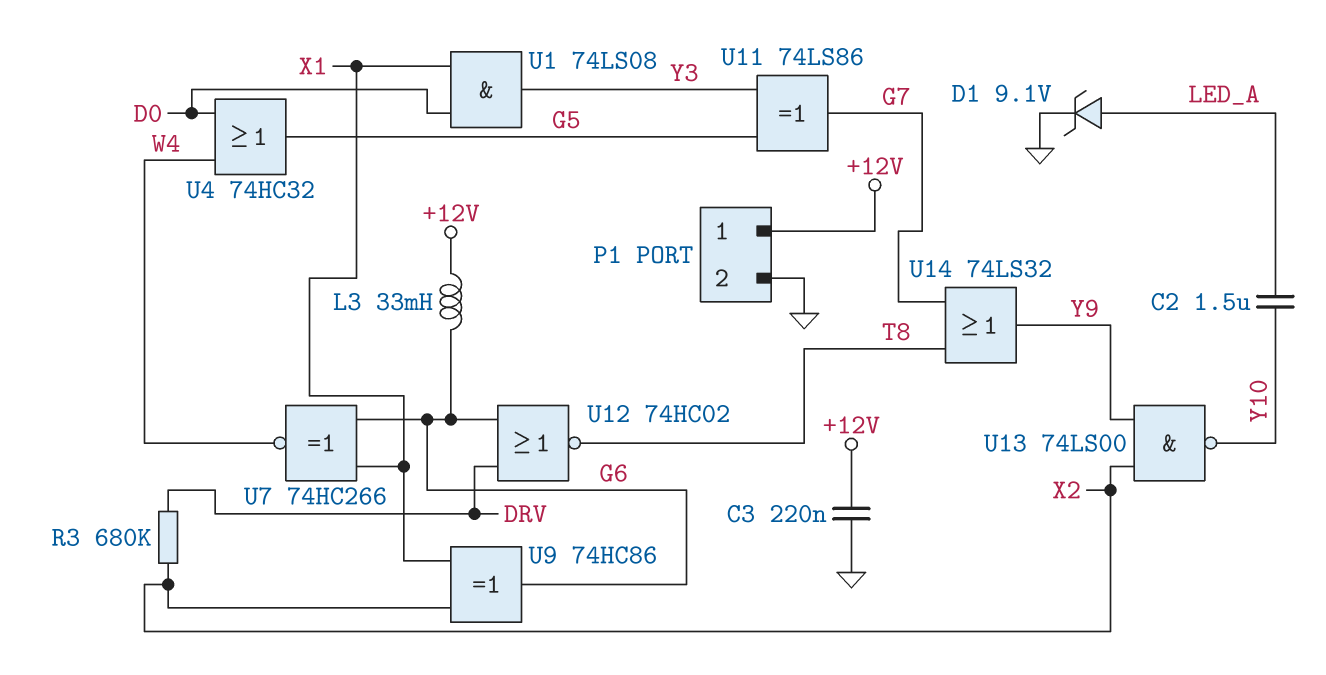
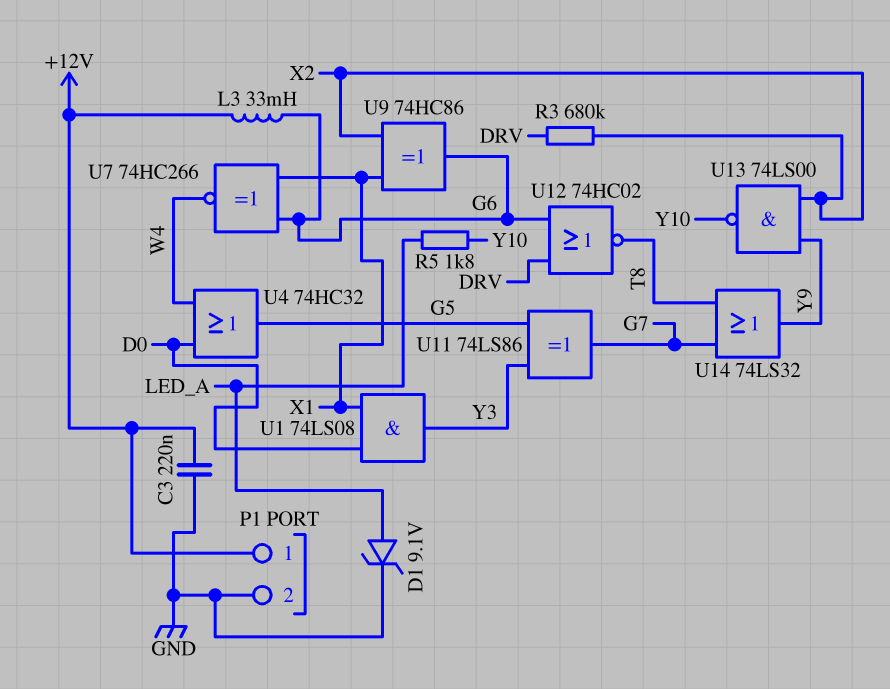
C2: 1.5uF (LED_A, Y10) -> none
R5: none -> 1.8k (LED_A, Y10)

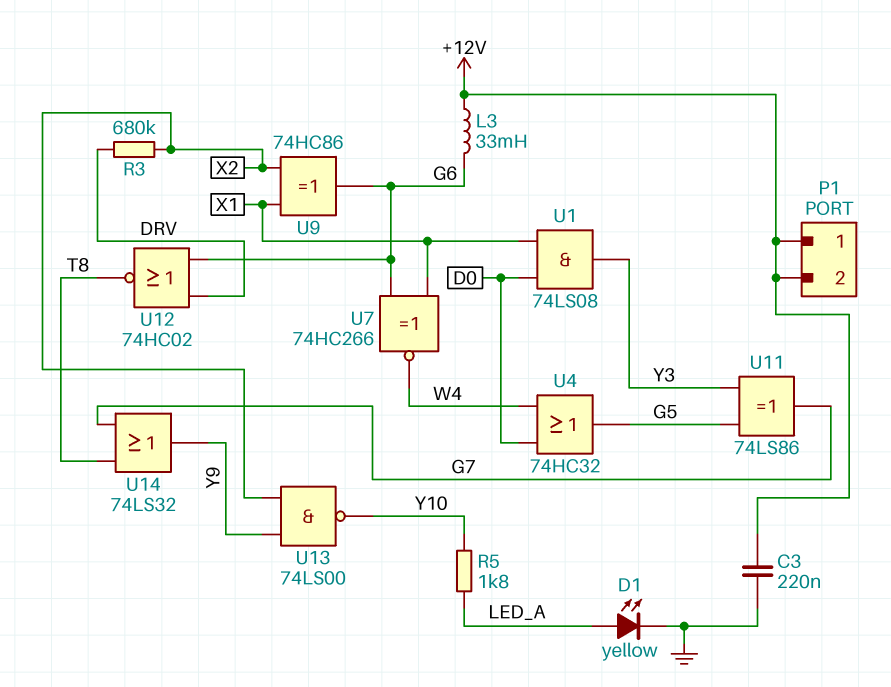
D1: zener 9.1V (A LED_A, K GND) -> LED yellow (A LED_A, K GND)
P1 pin 2: GND -> +12V

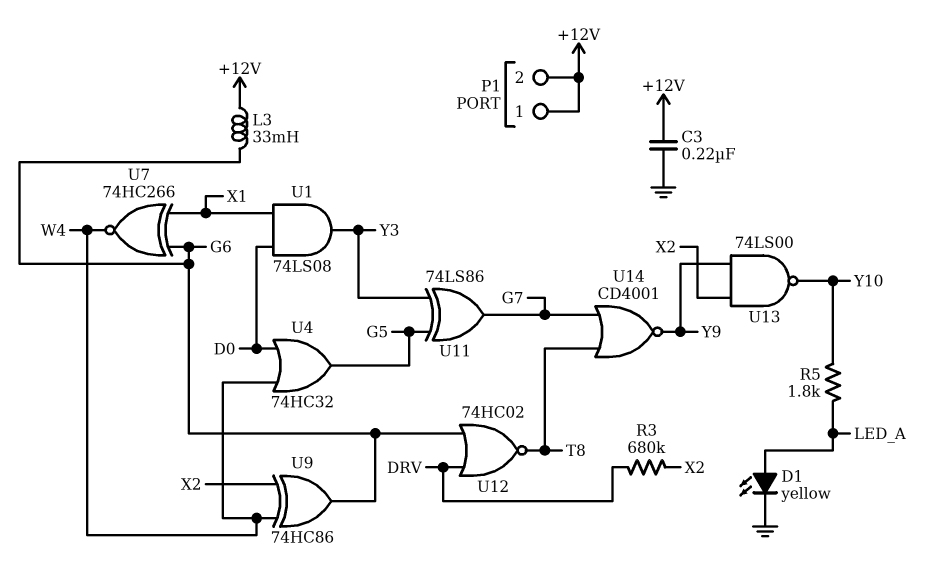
U9: XOR 74HC86 (in X1, in X2, out G6) -> XOR 74HC86 (in W4, in X2, out G6)
U14: OR 74LS32 (in G7, in T8, out Y9) -> NOR CD4001 (in G7, in T8, out Y9)

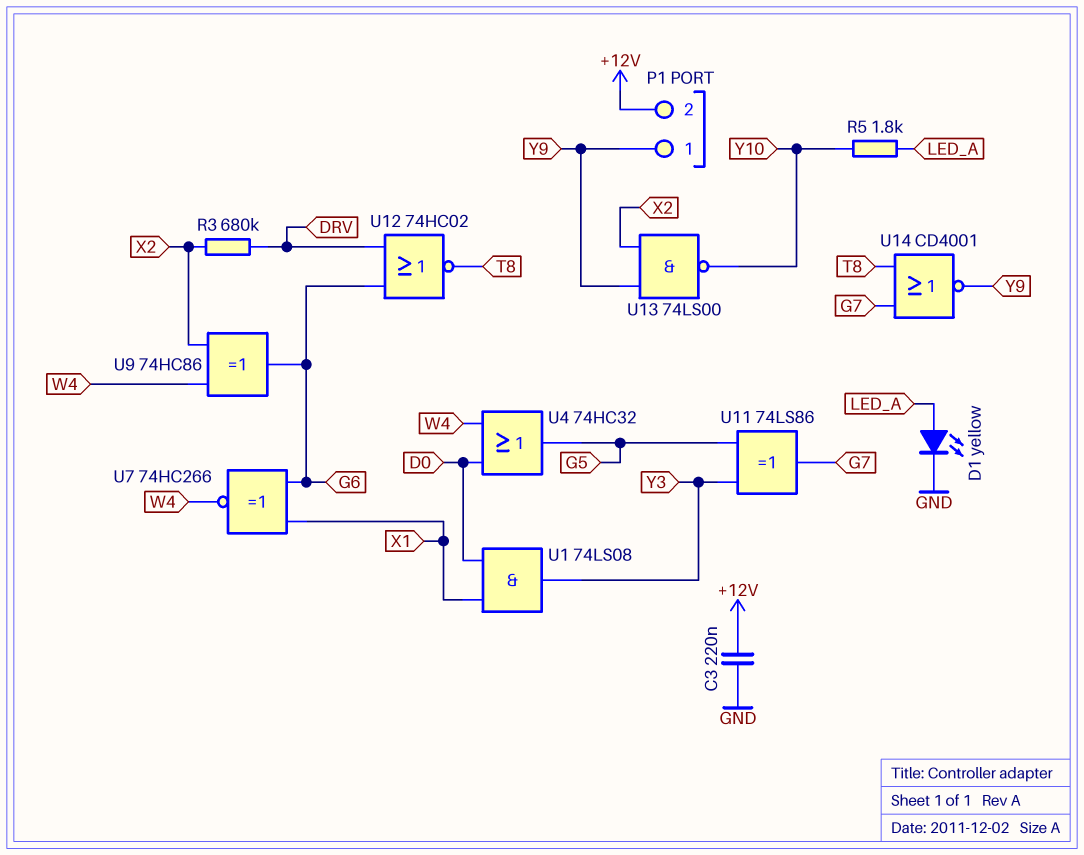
L3: 33mH (+12V, G6) -> none
P1 pin 1: +12V -> Y9

